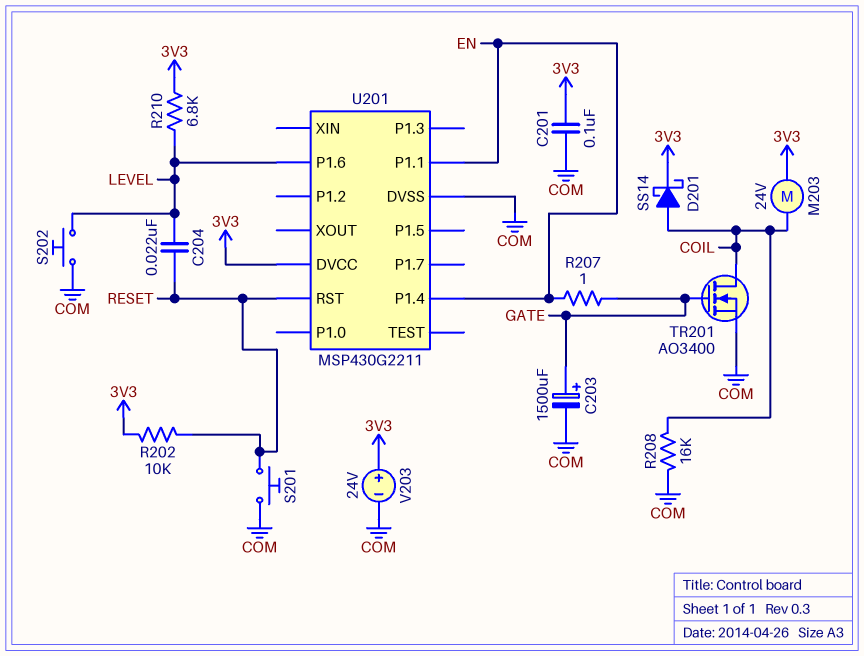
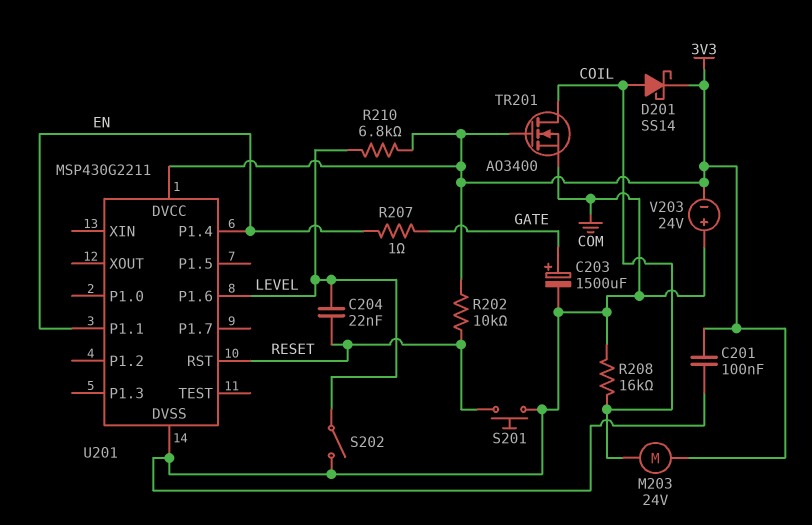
S202: button (COM, LEVEL) -> switch (COM, LEVEL)
TR201: NMOS AO3400 (G GATE, D COIL, S COM) -> NMOS AO3400 (G 3V3, D COIL, S COM)
V203: 24V (plus 3V3, minus COM) -> 24V (plus COM, minus 3V3)

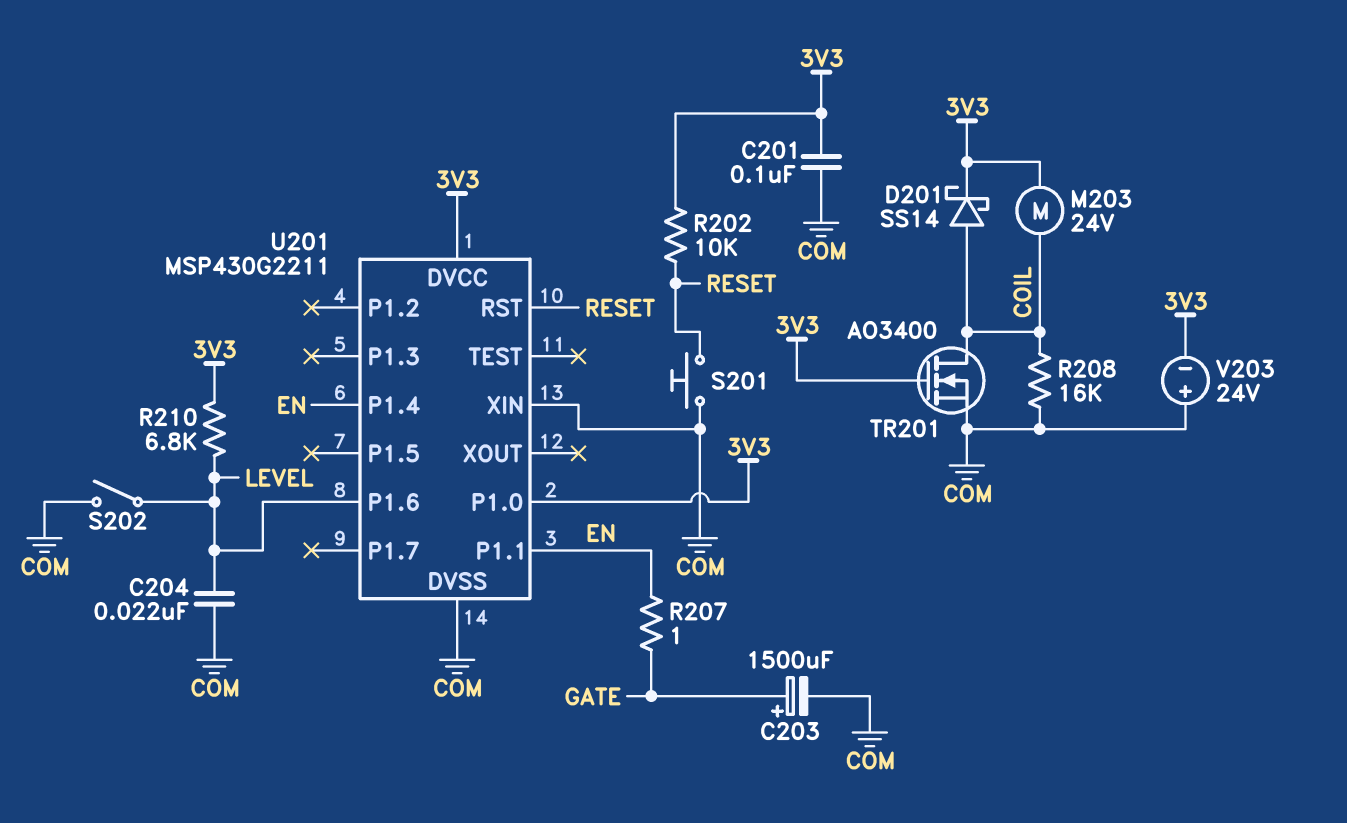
C204: 22nF (LEVEL, RESET) -> 22nF (COM, LEVEL)
U201 pin P1.0: none -> 3V3
U201 pin XIN: none -> COM

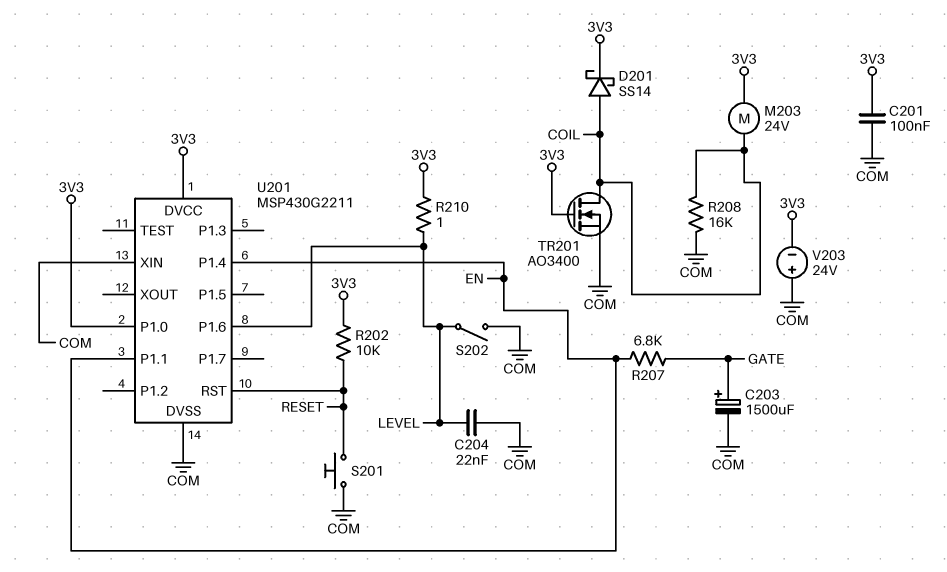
R207: 1 (EN, GATE) -> 6.8k (EN, GATE)
R210: 6.8k (3V3, LEVEL) -> 1 (3V3, LEVEL)

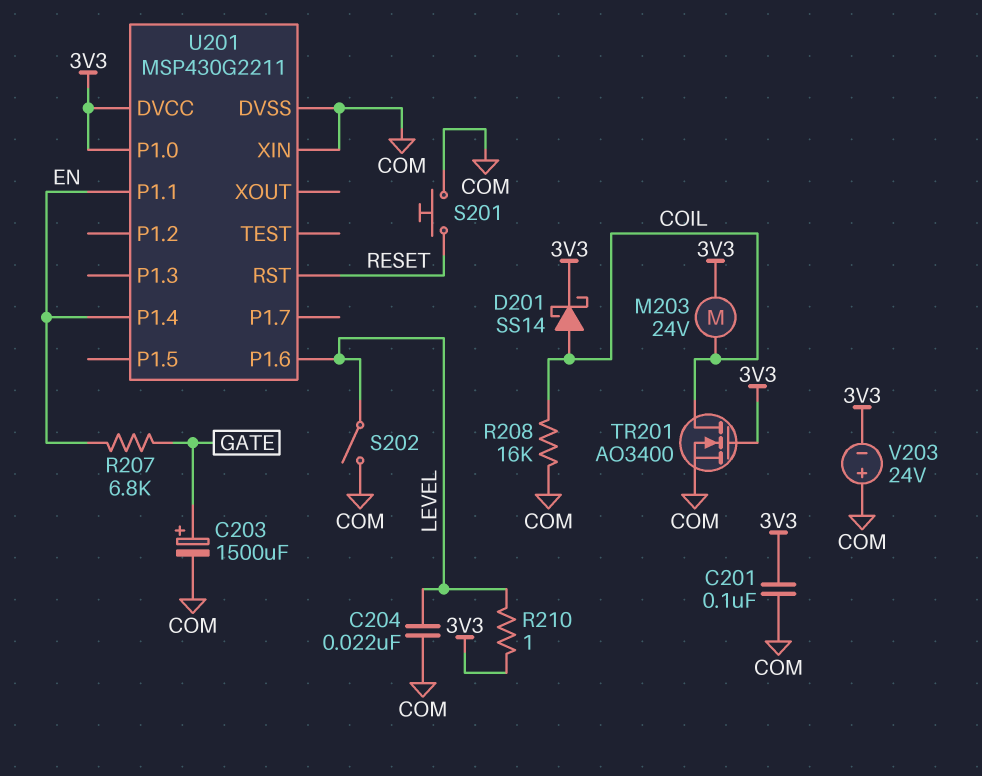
R202: 10k (3V3, RESET) -> none

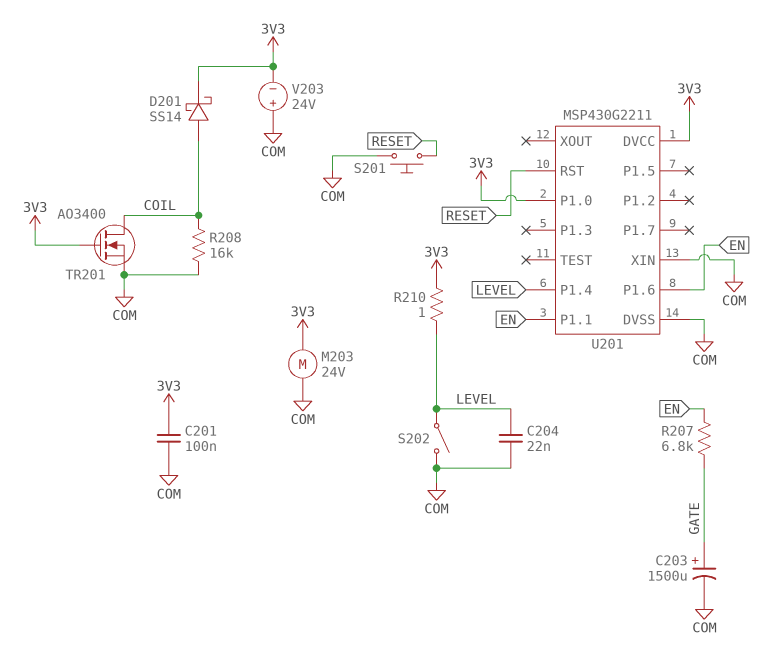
M203: motor 24V (3V3, COIL) -> motor 24V (3V3, COM)
U201 pin P1.4: EN -> LEVEL
U201 pin P1.6: LEVEL -> EN

